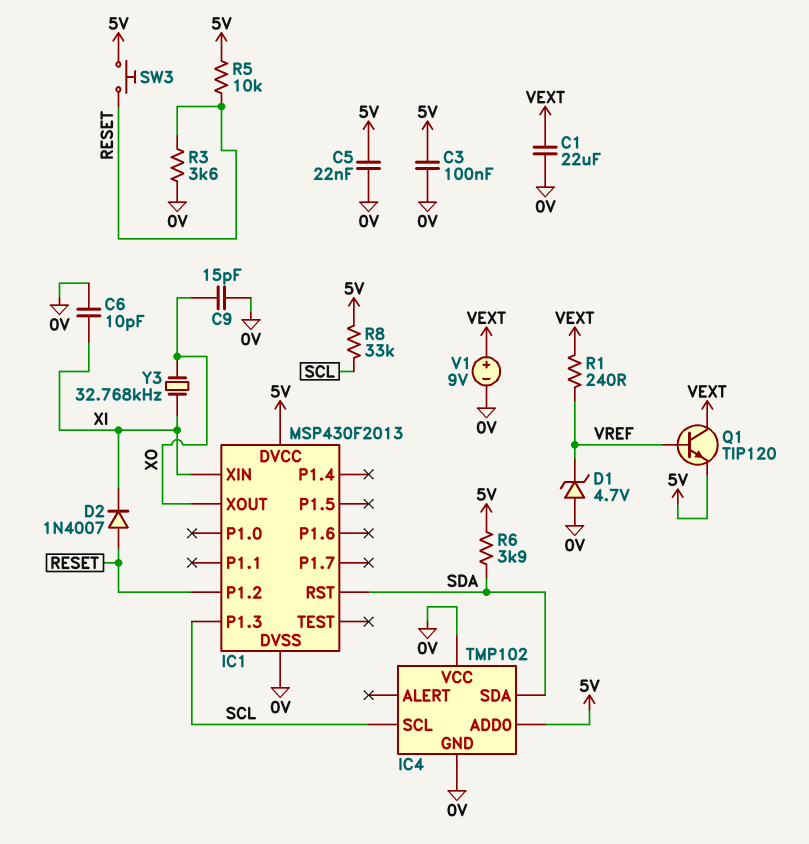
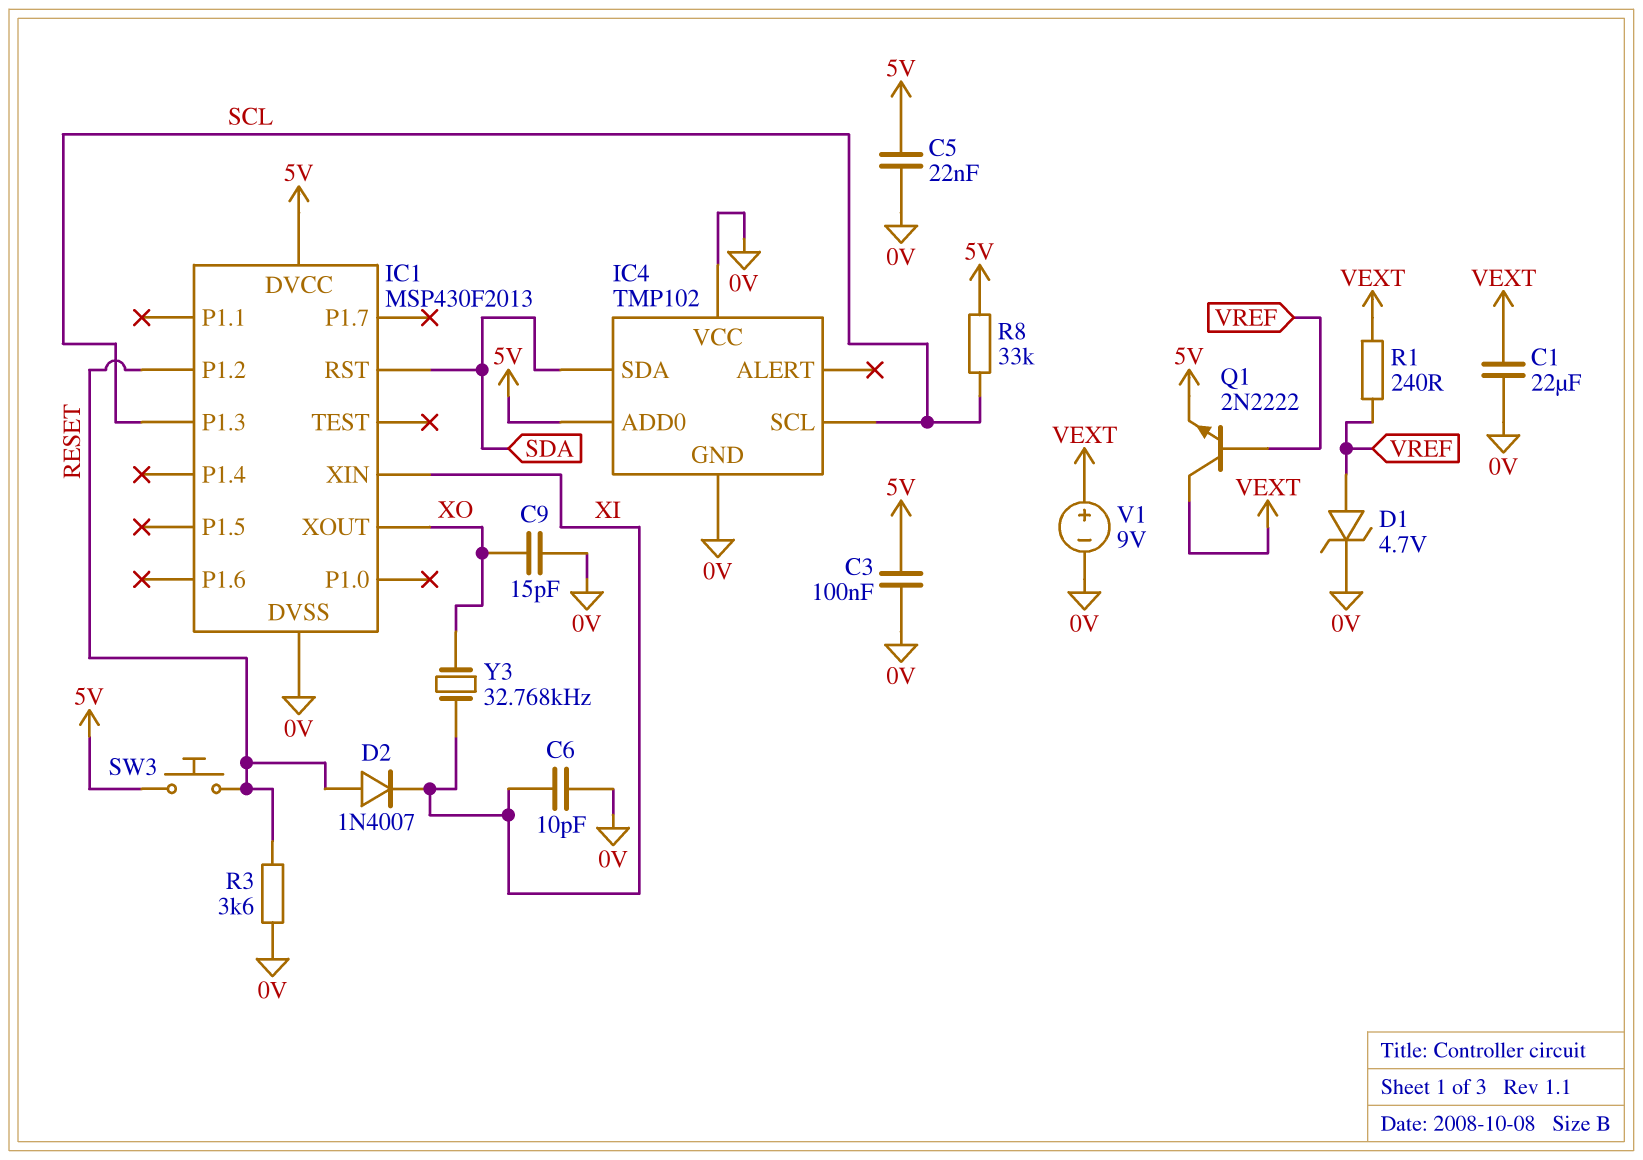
D1: zener 4.7V (A 0V, K VREF) -> zener 4.7V (A VREF, K 0V)
Q1: NPN TIP120 (B VREF, C VEXT, E 5V) -> NPN 2N2222 (B VREF, C VEXT, E 5V)
R5: 10k (5V, RESET) -> none
R6: 3.9k (5V, SDA) -> none

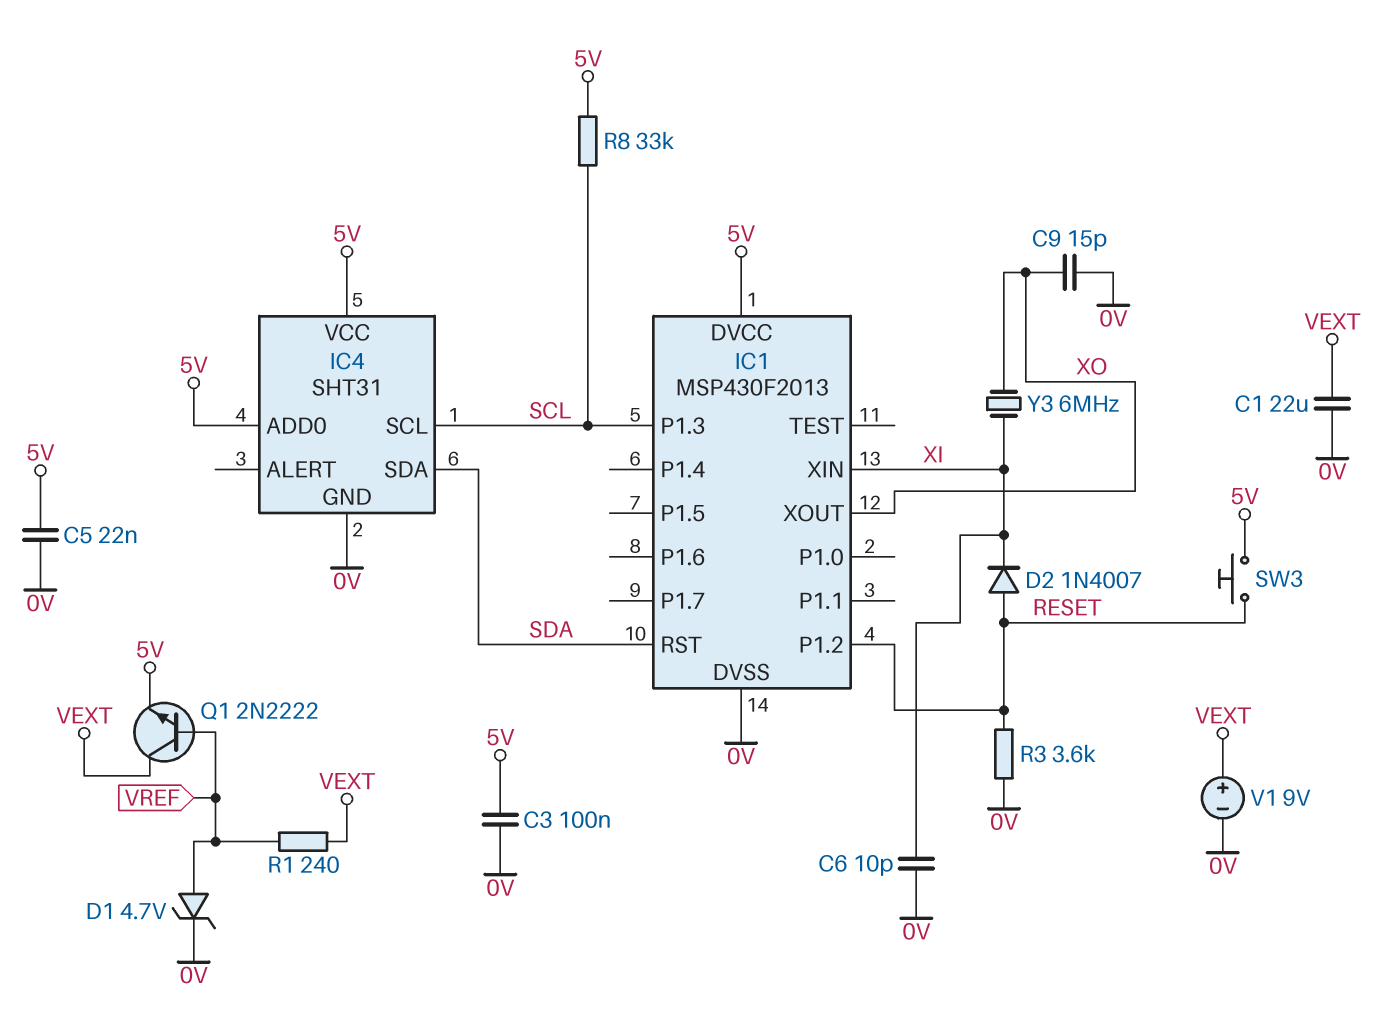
IC4: TMP102 -> SHT31
IC4 pin VCC: 0V -> 5V
Y3: 32.768kHz (XI, XO) -> 6MHz (XI, XO)

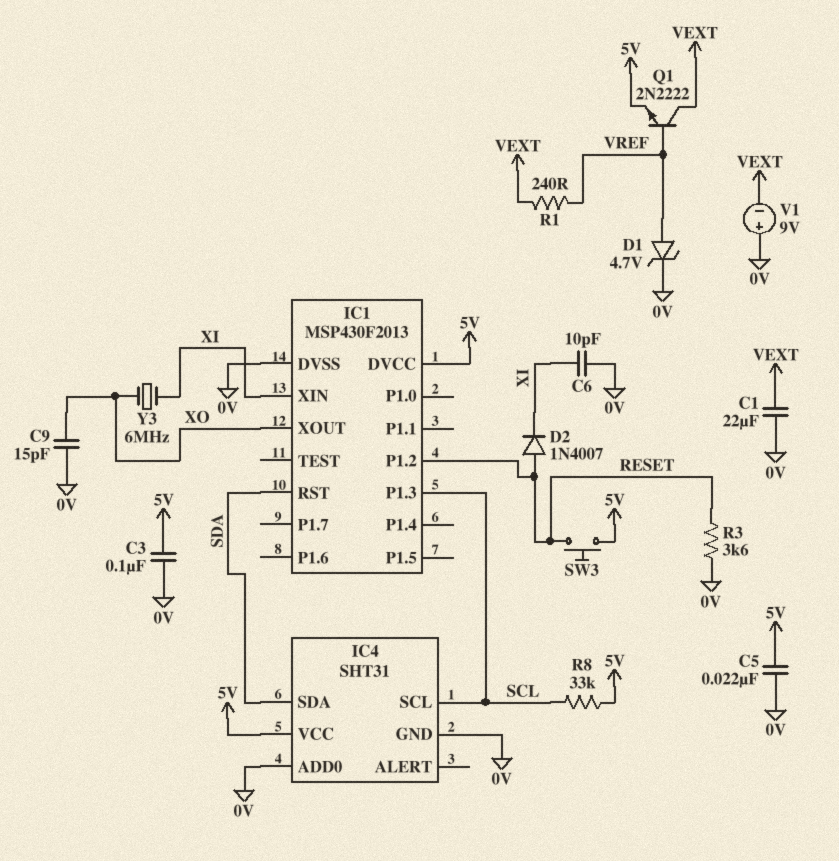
IC4 pin ADD0: 5V -> 0V
V1: 9V (plus VEXT, minus 0V) -> 9V (plus 0V, minus VEXT)

